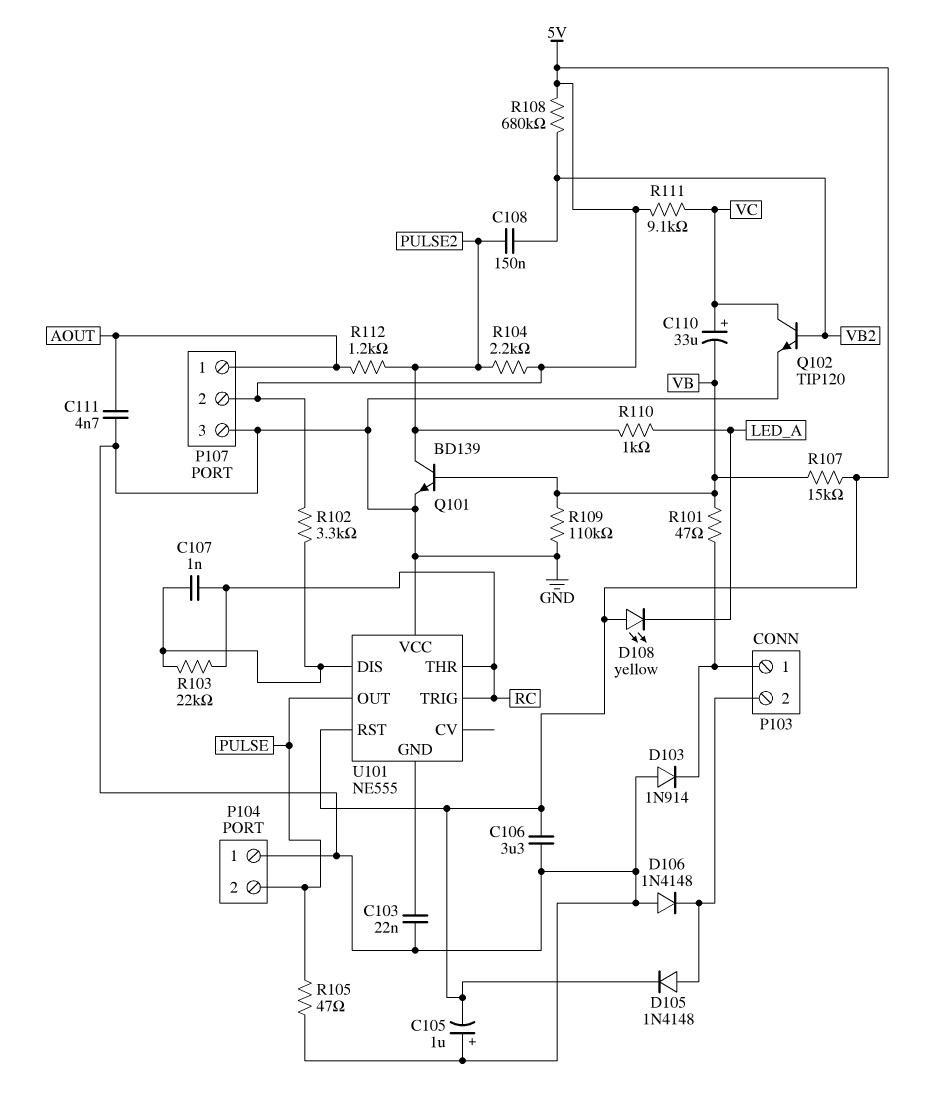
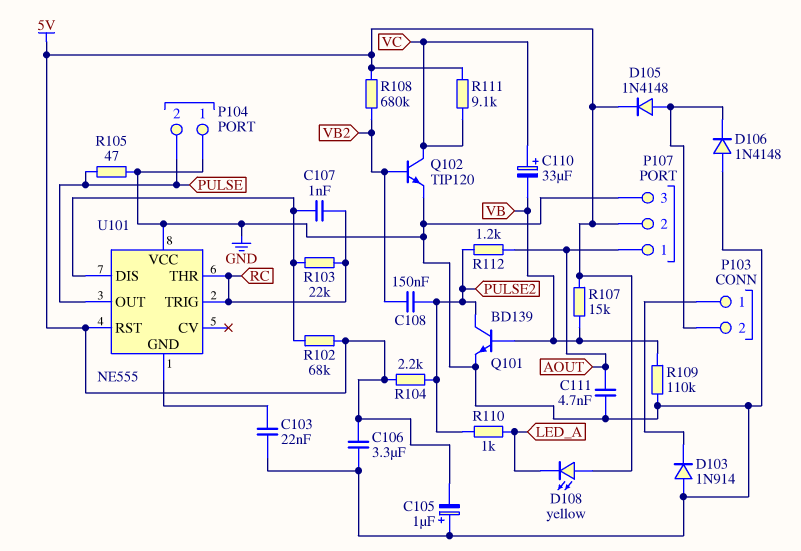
R101: 47 (P103/1, VB) -> none
R102: 3.3k (5V, U101/DIS) -> 68k (5V, U101/DIS)

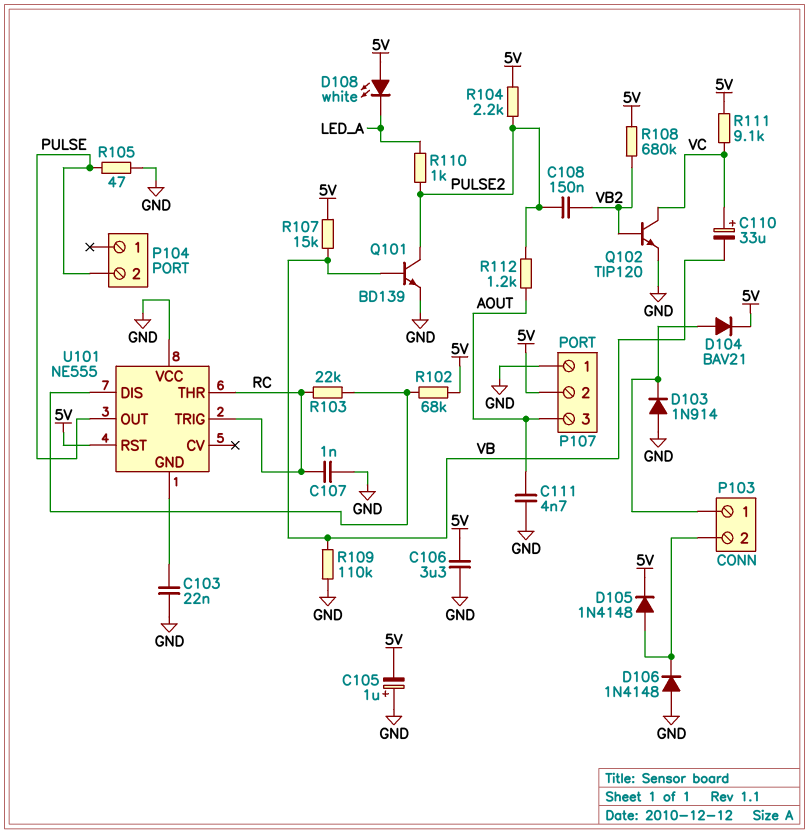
C107: 1nF (RC, U101/DIS) -> 1nF (GND, RC)
D104: none -> diode BAV21 (A P103/1, K 5V)
D108: LED yellow (A 5V, K LED_A) -> LED white (A 5V, K LED_A)
P104 pin 1: GND -> none
P107 pin 1: AOUT -> GND
P107 pin 3: GND -> AOUT

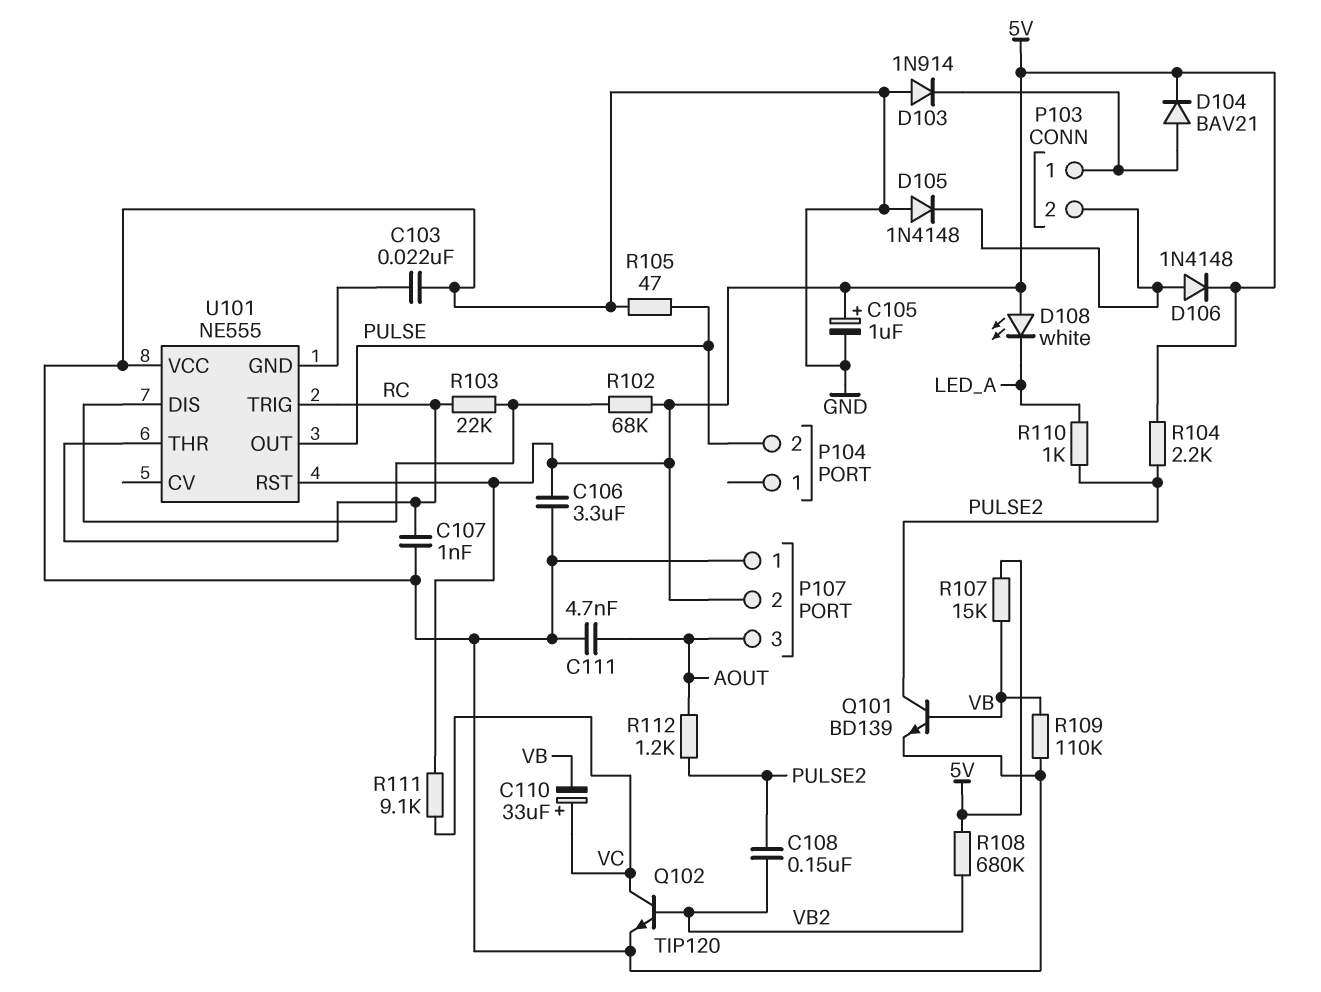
C105: 1uF (plus GND, minus 5V) -> 1uF (plus 5V, minus GND)
D105: diode 1N4148 (A P103/2, K 5V) -> diode 1N4148 (A GND, K P103/2)
D106: diode 1N4148 (A GND, K P103/2) -> diode 1N4148 (A P103/2, K 5V)

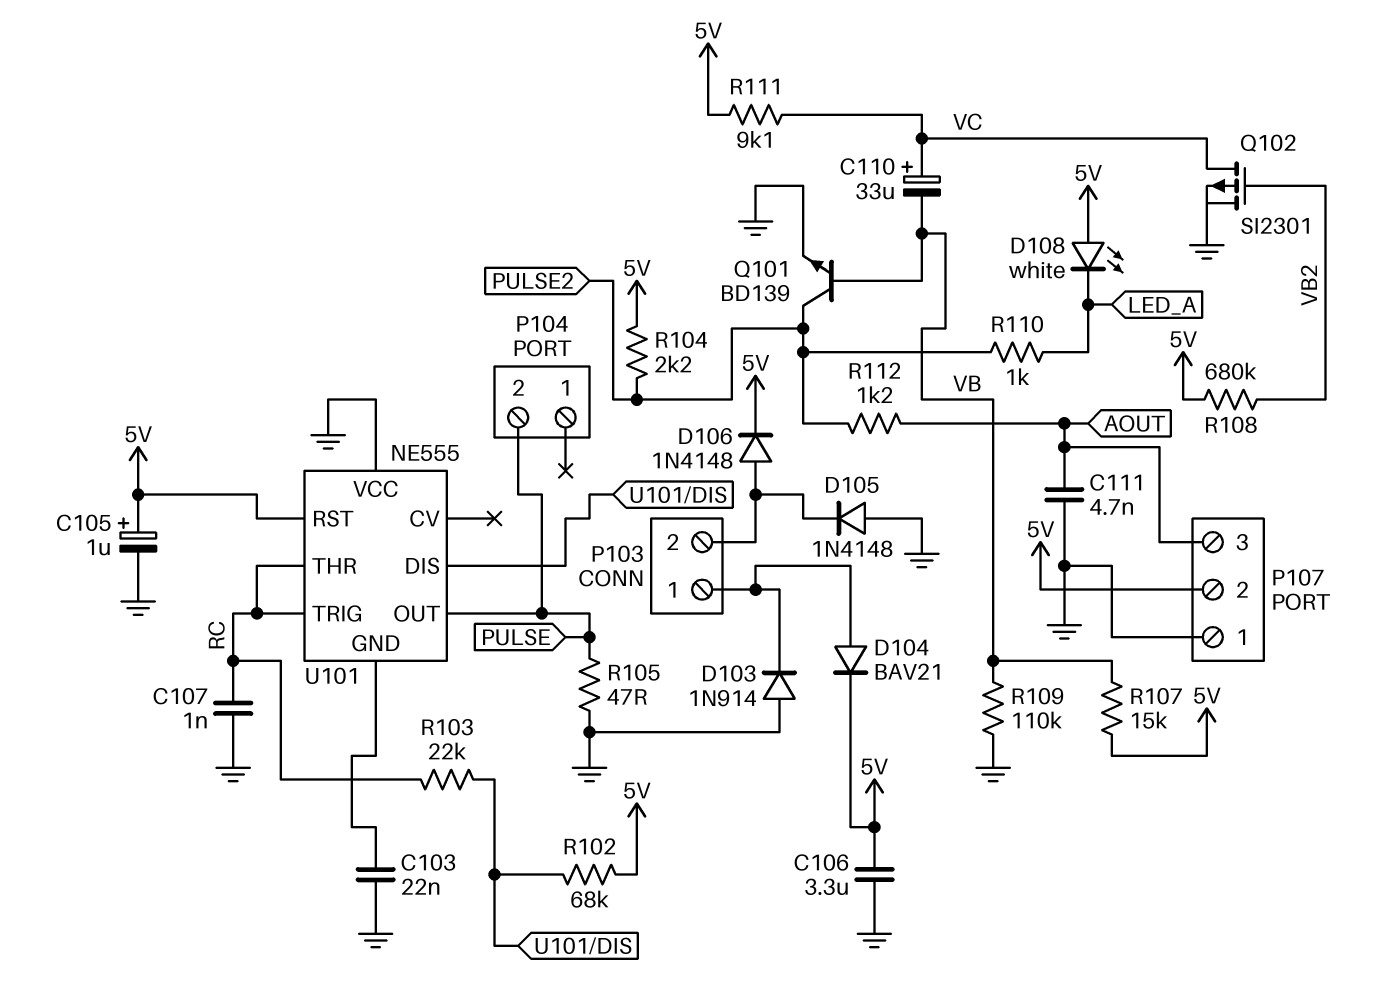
C108: 150nF (PULSE2, VB2) -> none
Q102: NPN TIP120 (B VB2, C VC, E GND) -> PMOS SI2301 (G VB2, D VC, S GND)

